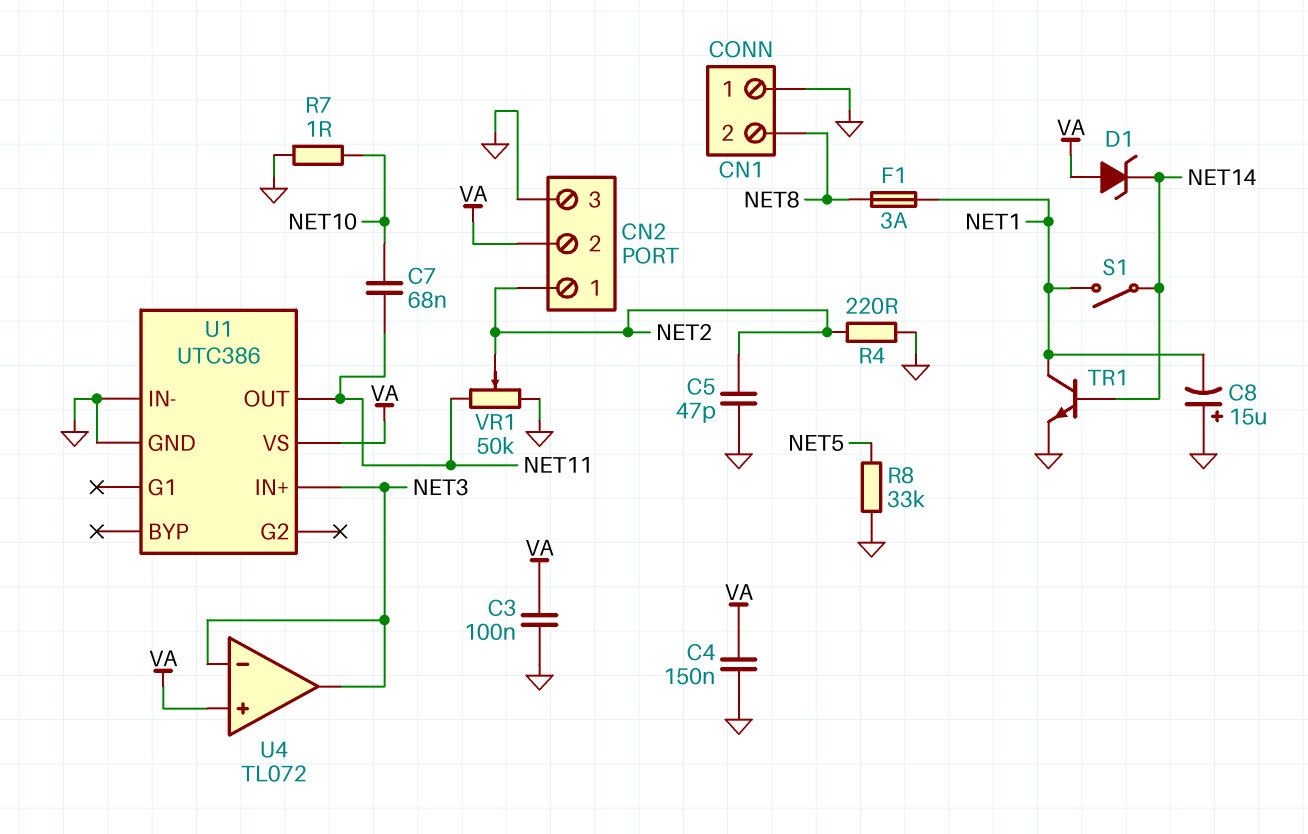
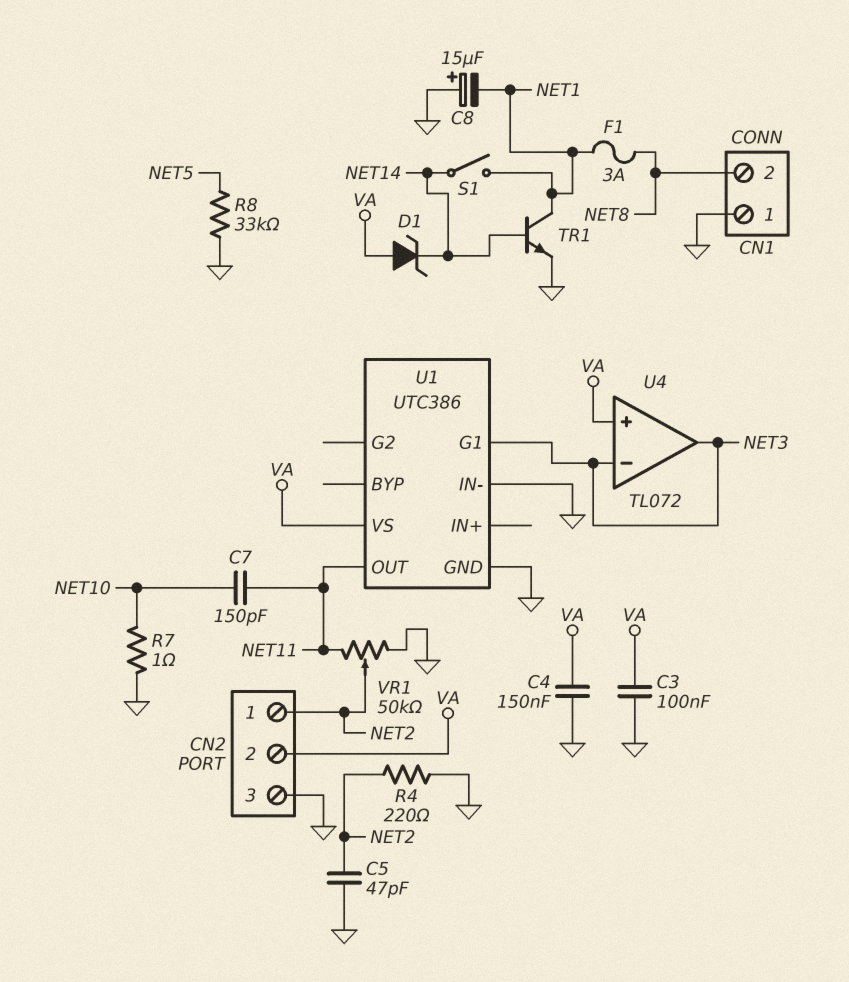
C7: 68nF (NET10, NET11) -> 150pF (NET10, NET11)
U1 pin G1: none -> NET3
U1 pin IN+: NET3 -> none

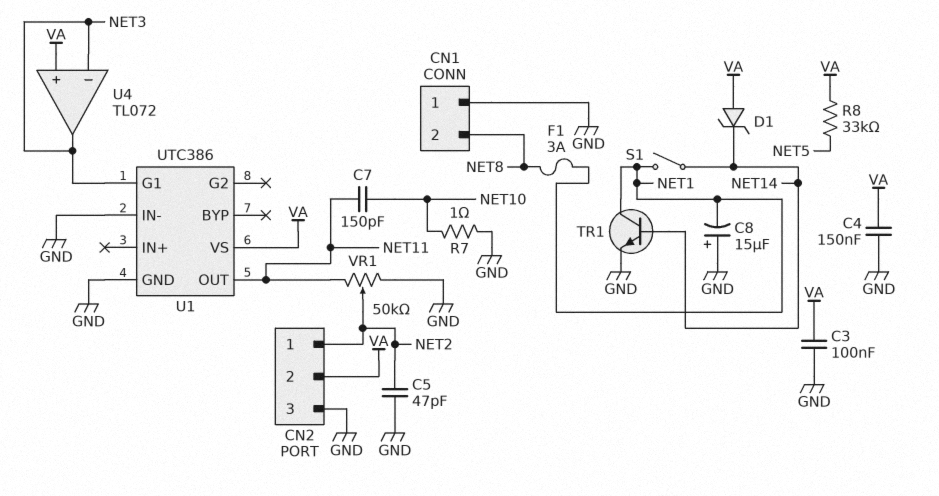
R4: 220 (GND, NET2) -> none
R8: 33k (GND, NET5) -> 33k (NET5, VA)

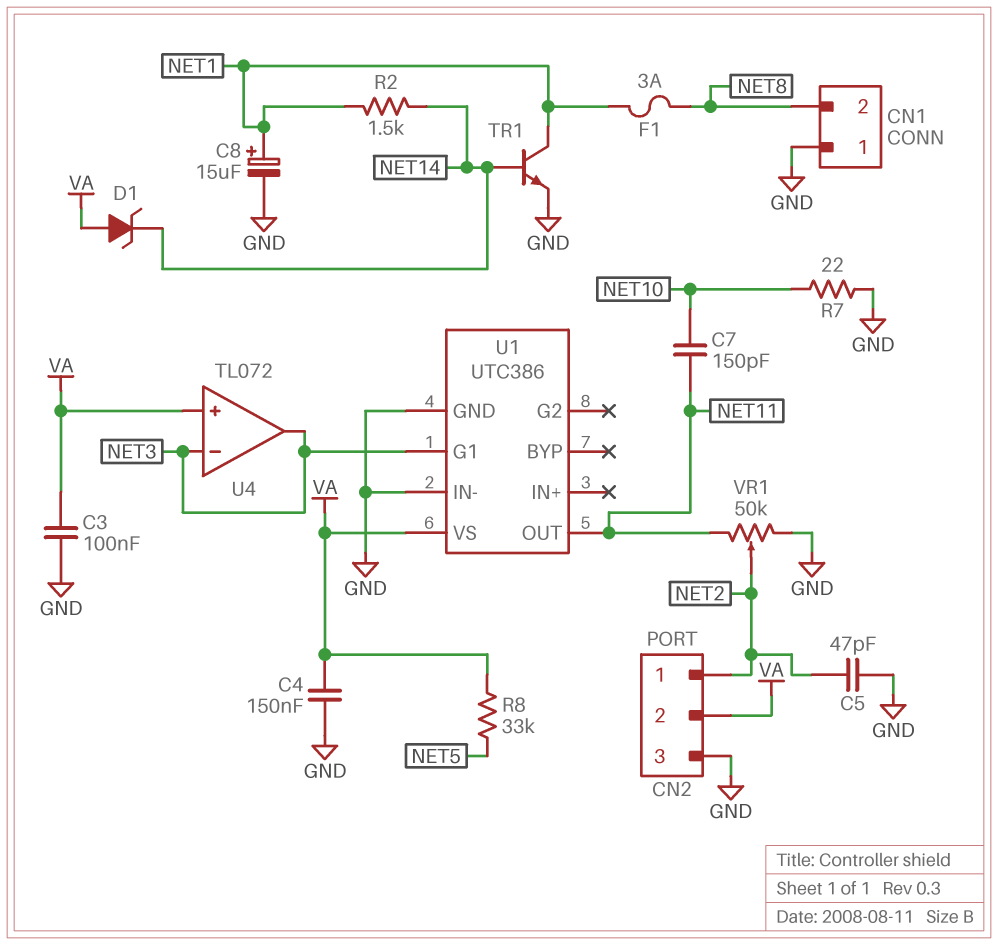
C8: 15uF (plus GND, minus NET1) -> 15uF (plus NET1, minus GND)
R2: none -> 1.5k (NET1, NET14)
R7: 1 (GND, NET10) -> 22 (GND, NET10)
S1: switch (NET1, NET14) -> none

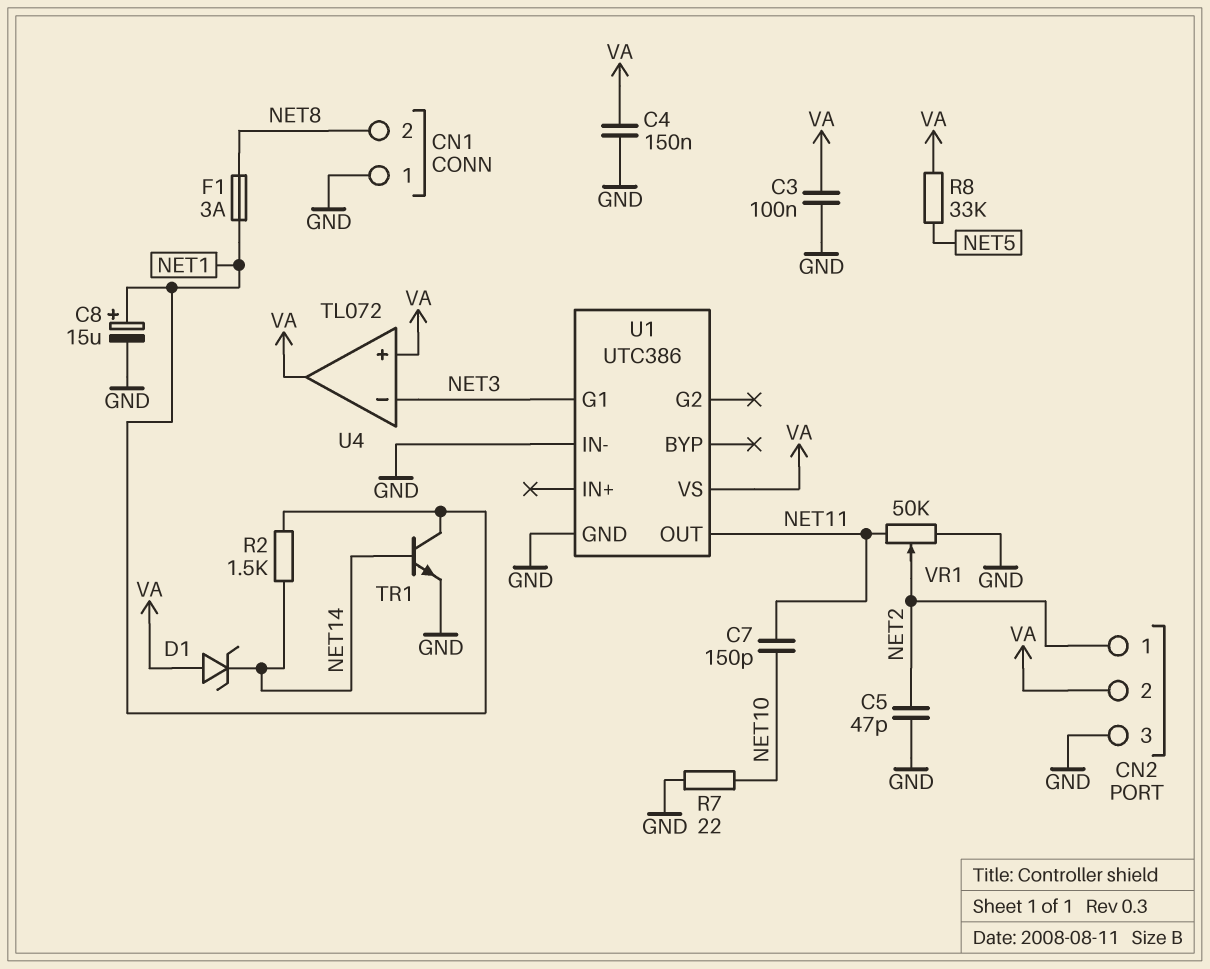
U4 pin out: NET3 -> VA

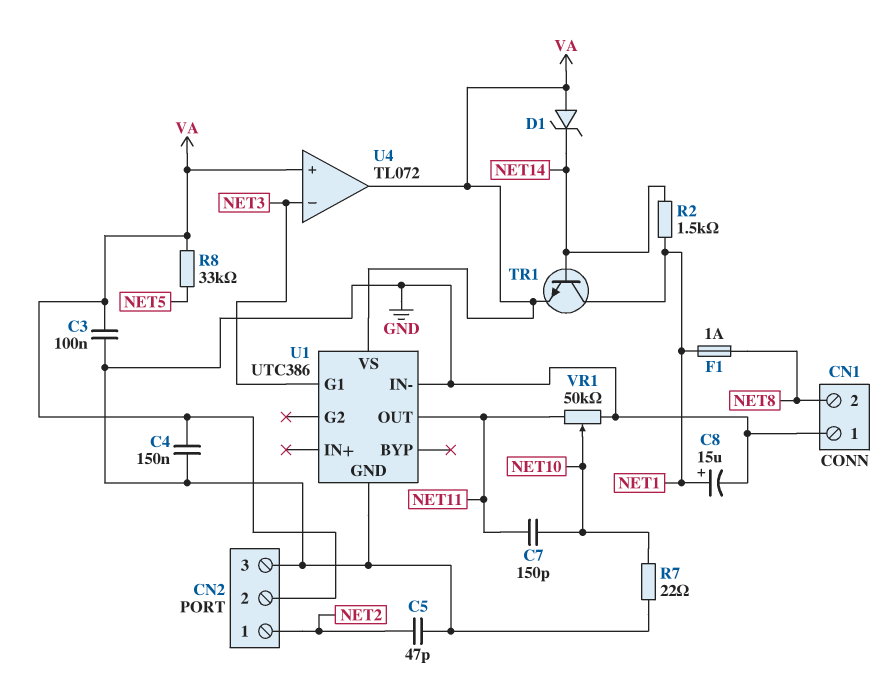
F1: 3A (NET1, NET8) -> 1A (NET1, NET8)
TR1: NPN (B NET14, C NET1, E GND) -> NPN (B NET14, C NET1, E VA)
VR1: 50k (GND, NET11, wiper NET2) -> 50k (GND, NET11, wiper NET10)

